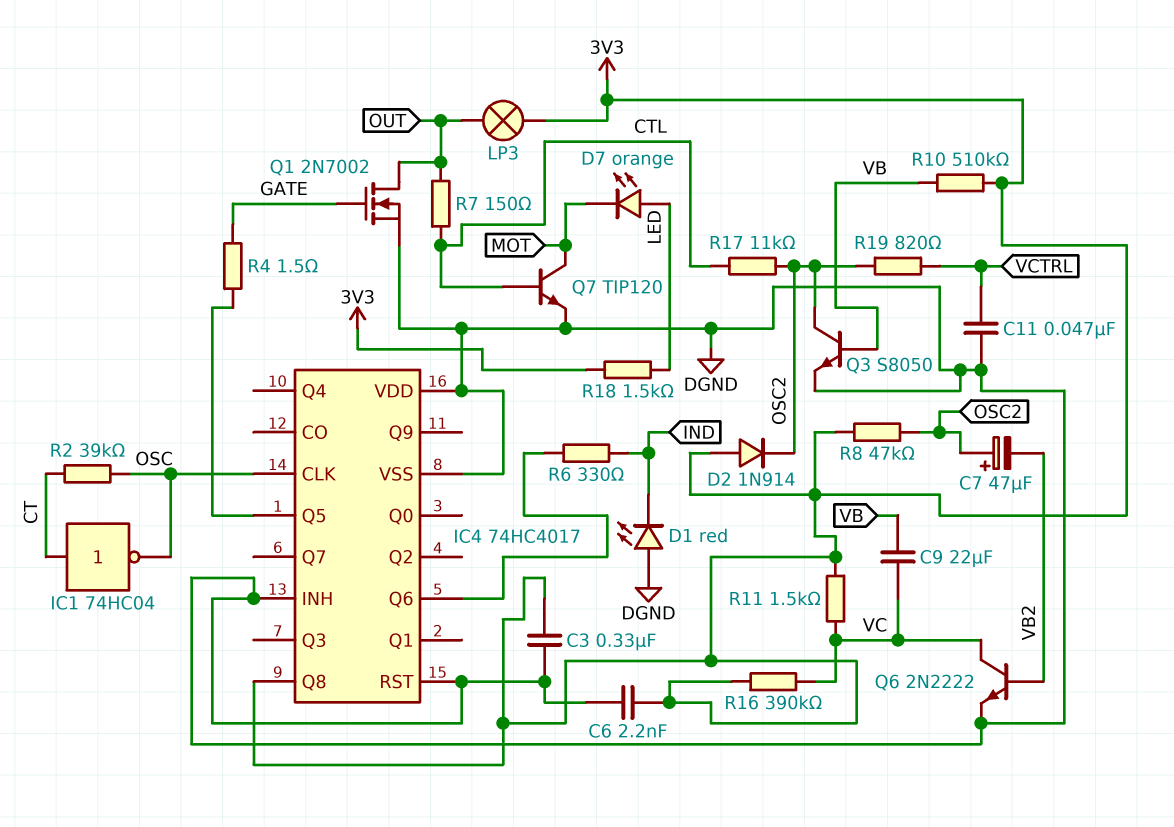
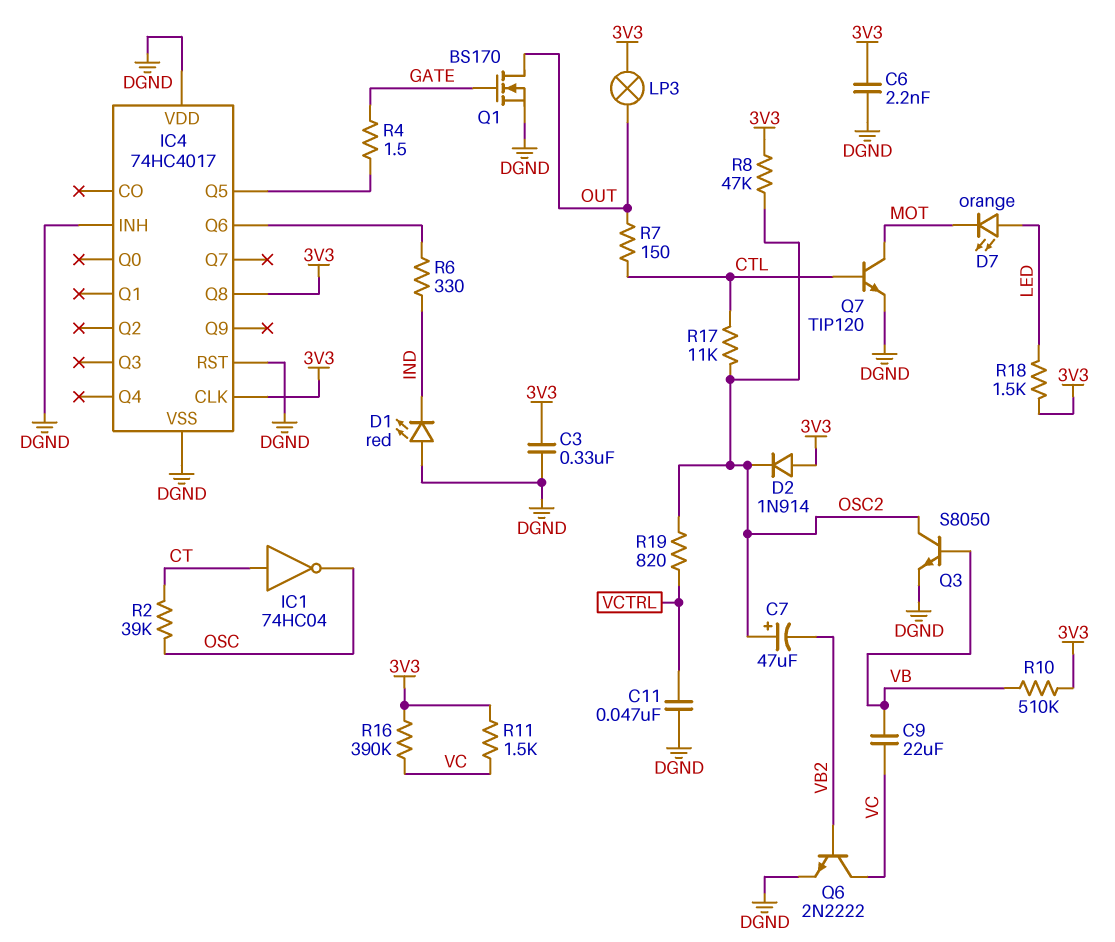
IC4 pin CLK: OSC -> 3V3
Q1: NMOS 2N7002 (G GATE, D OUT, S DGND) -> NMOS BS170 (G GATE, D OUT, S DGND)

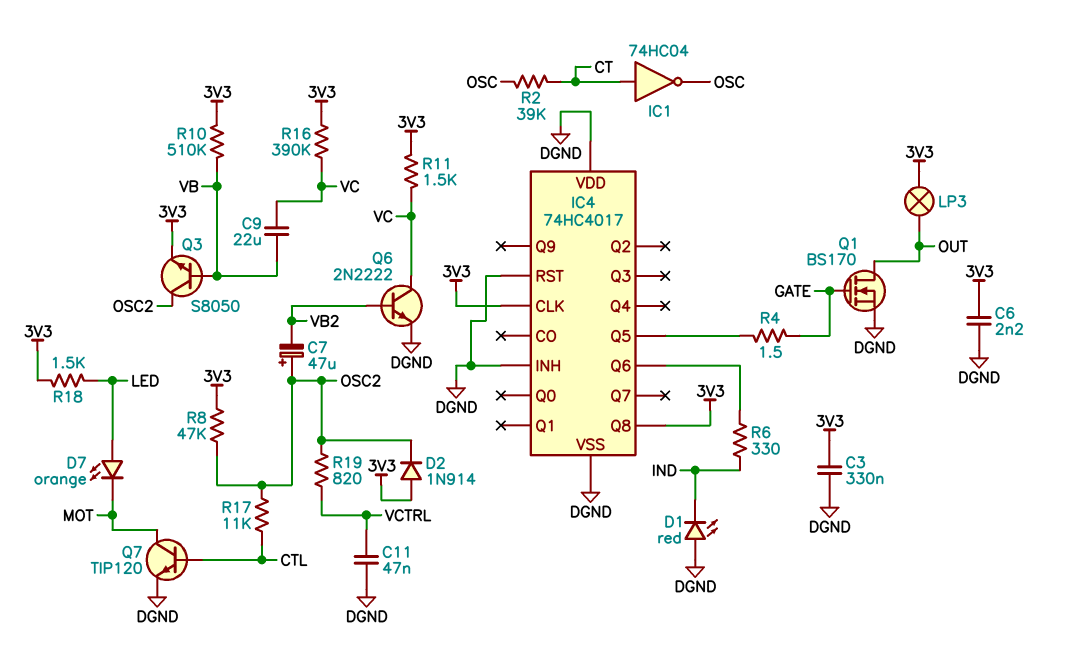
Q3: NPN S8050 (B VB, C OSC2, E DGND) -> NPN S8050 (B VB, C OSC2, E 3V3)
R7: 150 (CTL, OUT) -> none

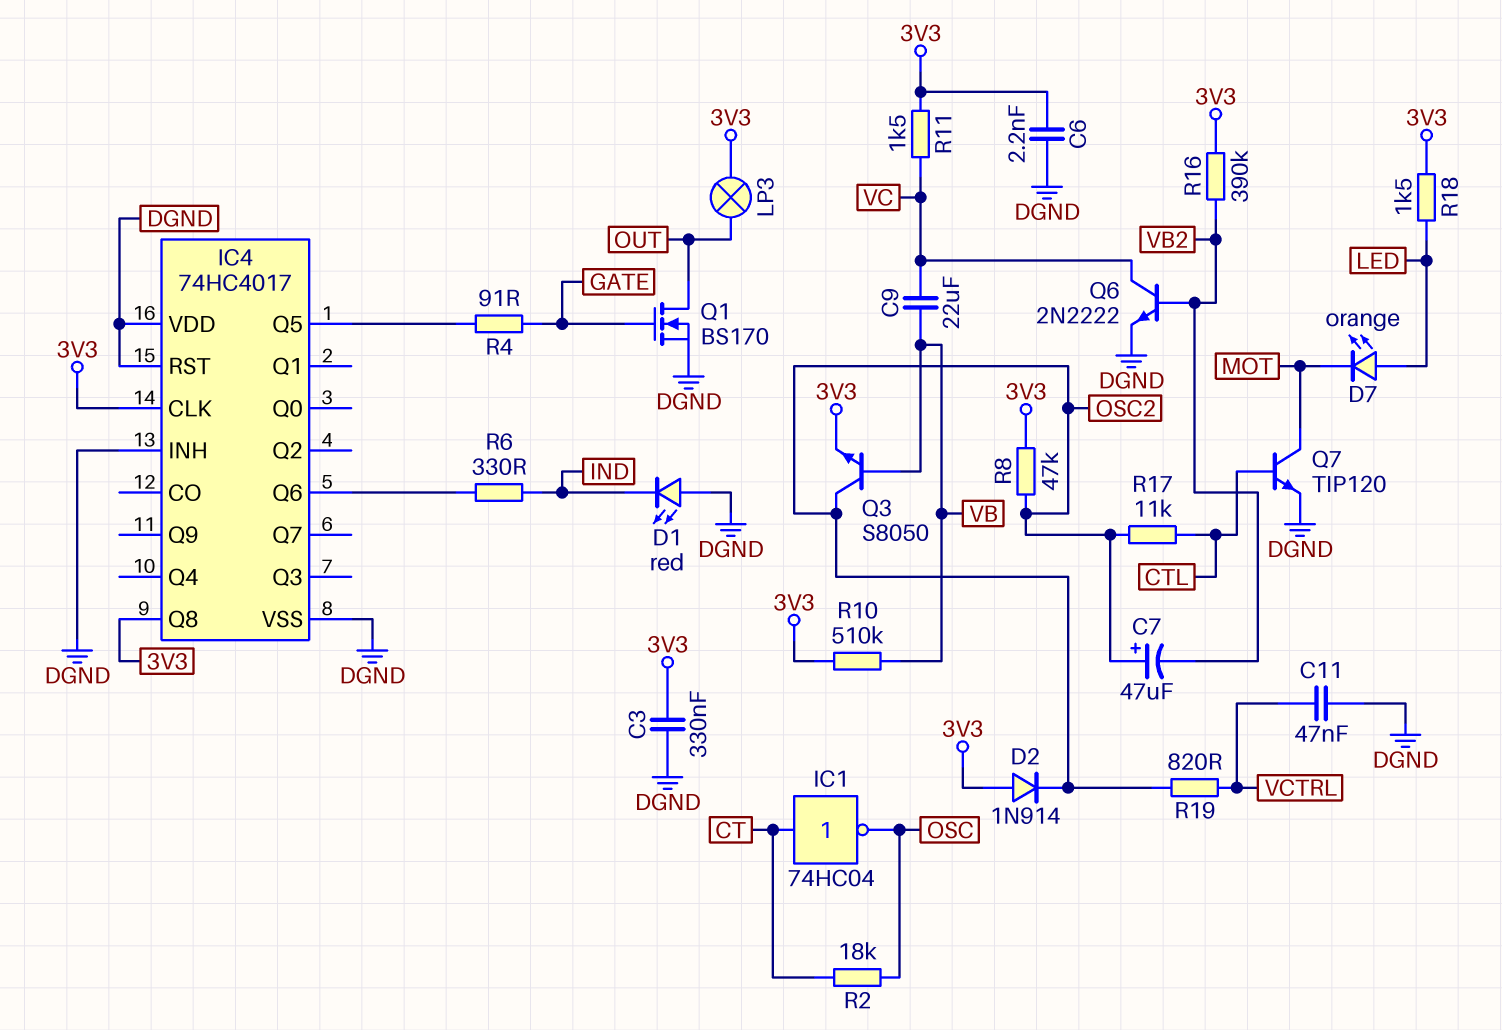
R2: 39k (CT, OSC) -> 18k (CT, OSC)
R4: 1.5 (GATE, IC4/Q5) -> 91 (GATE, IC4/Q5)
R16: 390k (3V3, VC) -> 390k (3V3, VB2)

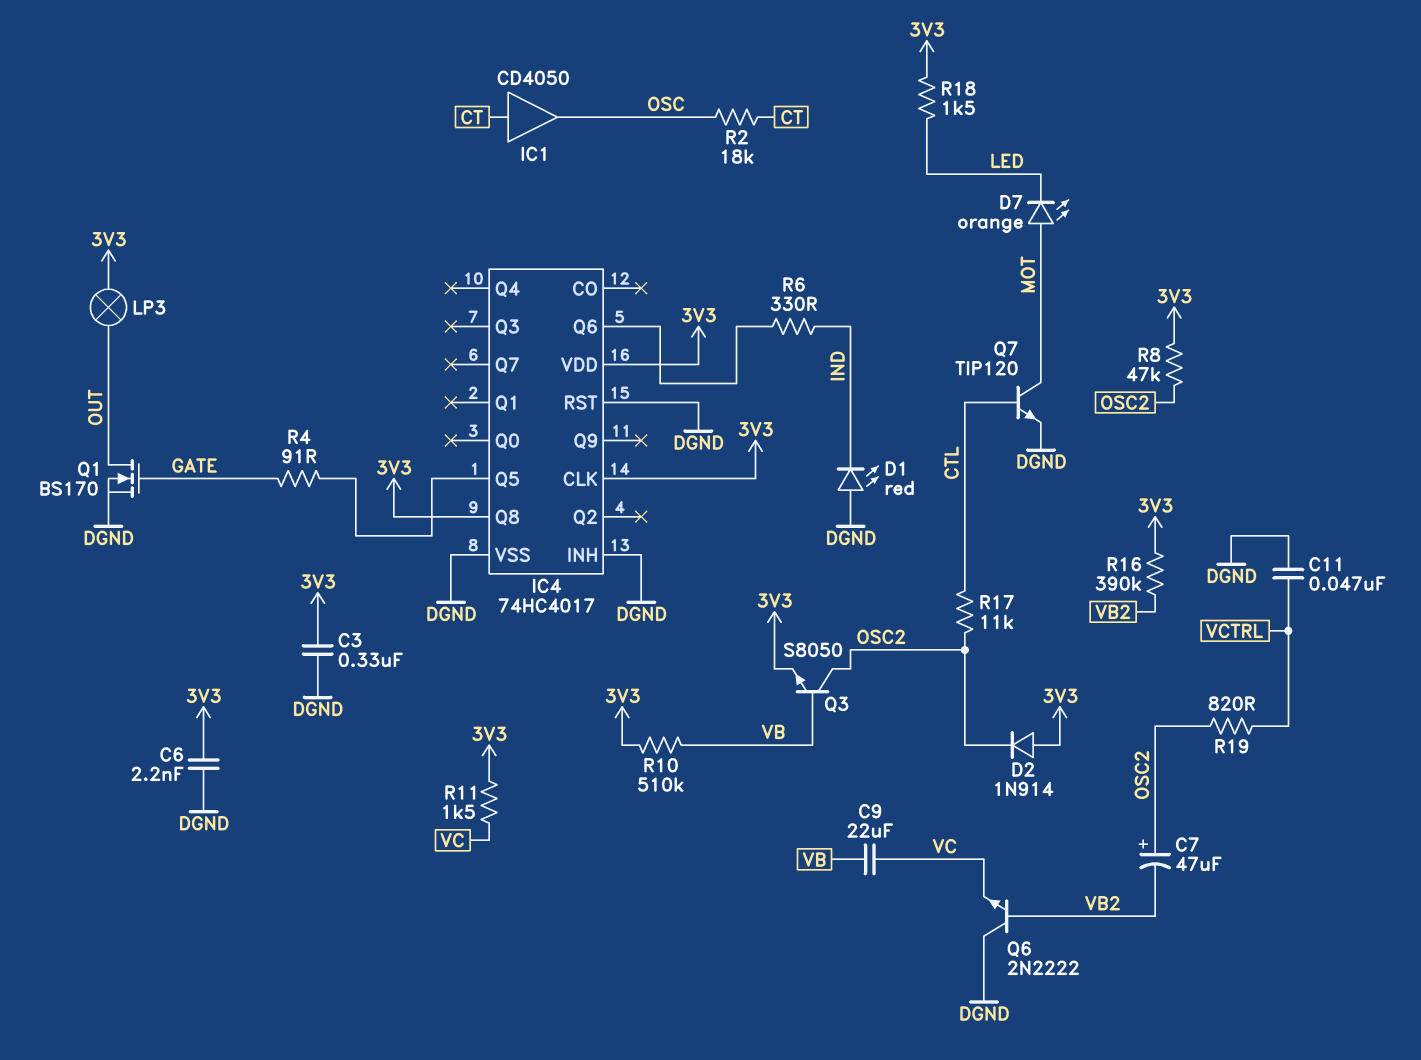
D7: LED orange (A LED, K MOT) -> LED orange (A MOT, K LED)
IC1: NOT 74HC04 (in CT, out OSC) -> buffer CD4050 (in CT, out OSC)
IC4 pin VDD: DGND -> 3V3
Q6: NPN 2N2222 (B VB2, C VC, E DGND) -> NPN 2N2222 (B VB2, C DGND, E VC)

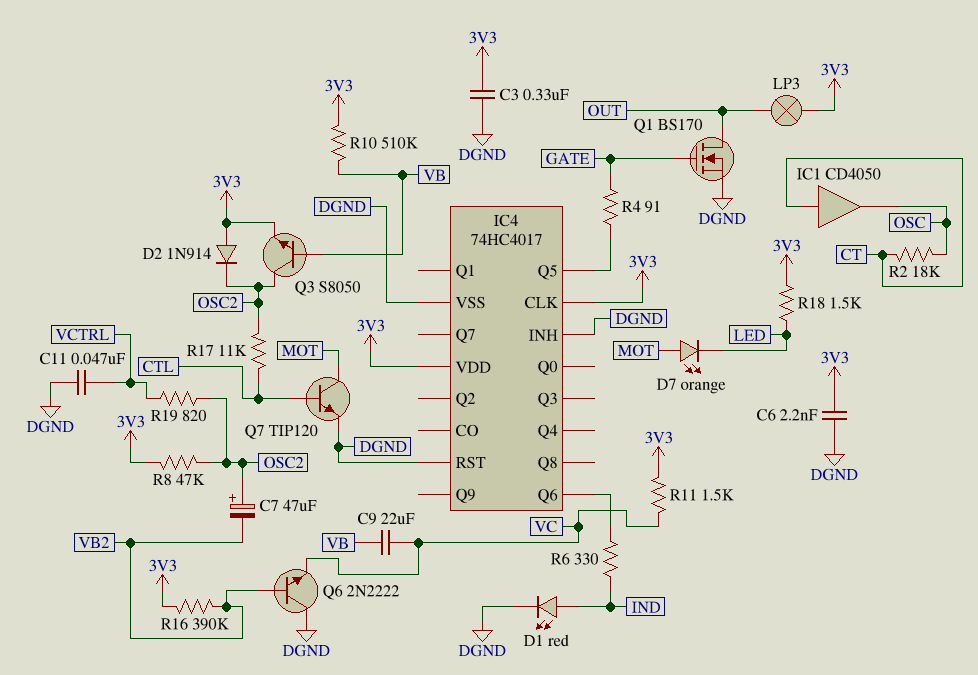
D1: LED red (A DGND, K IND) -> LED red (A IND, K DGND)
IC4 pin Q8: 3V3 -> none

